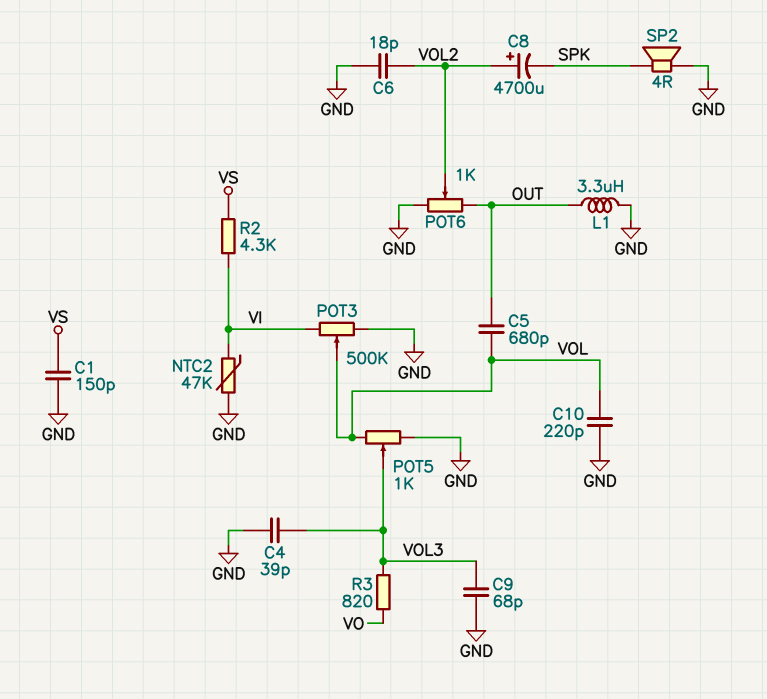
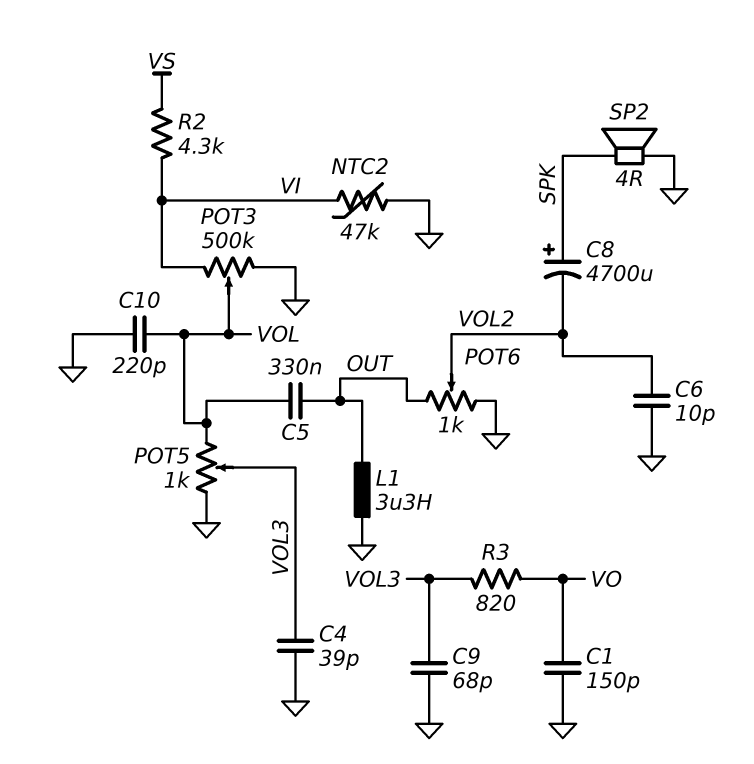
C1: 150pF (GND, VS) -> 150pF (GND, VO)
C5: 680pF (OUT, VOL) -> 330nF (OUT, VOL)
C6: 18pF (GND, VOL2) -> 10pF (GND, VOL2)
C8: 4700uF (plus VOL2, minus SPK) -> 4700uF (plus SPK, minus VOL2)

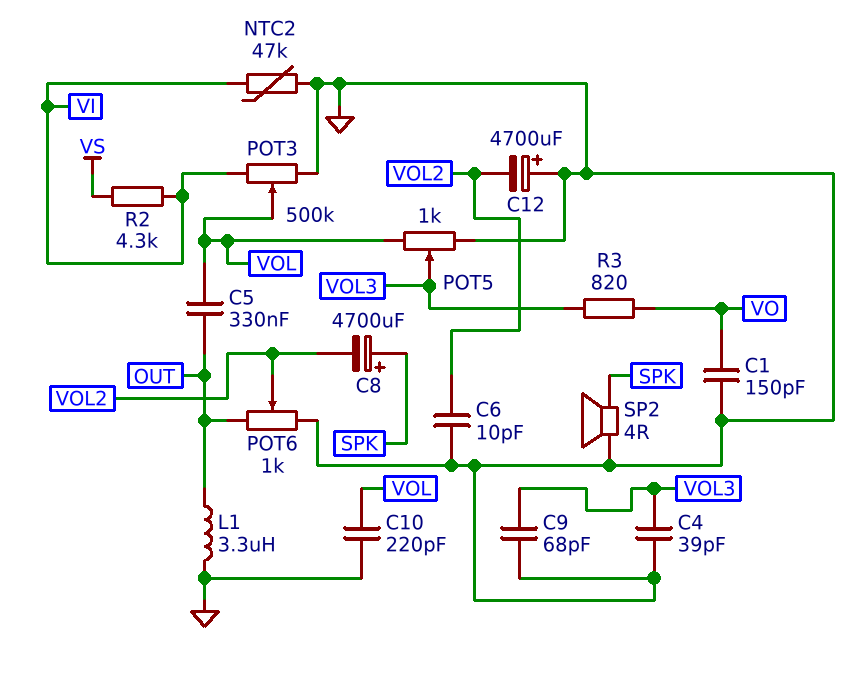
C12: none -> 4700uF (plus GND, minus VOL2)

